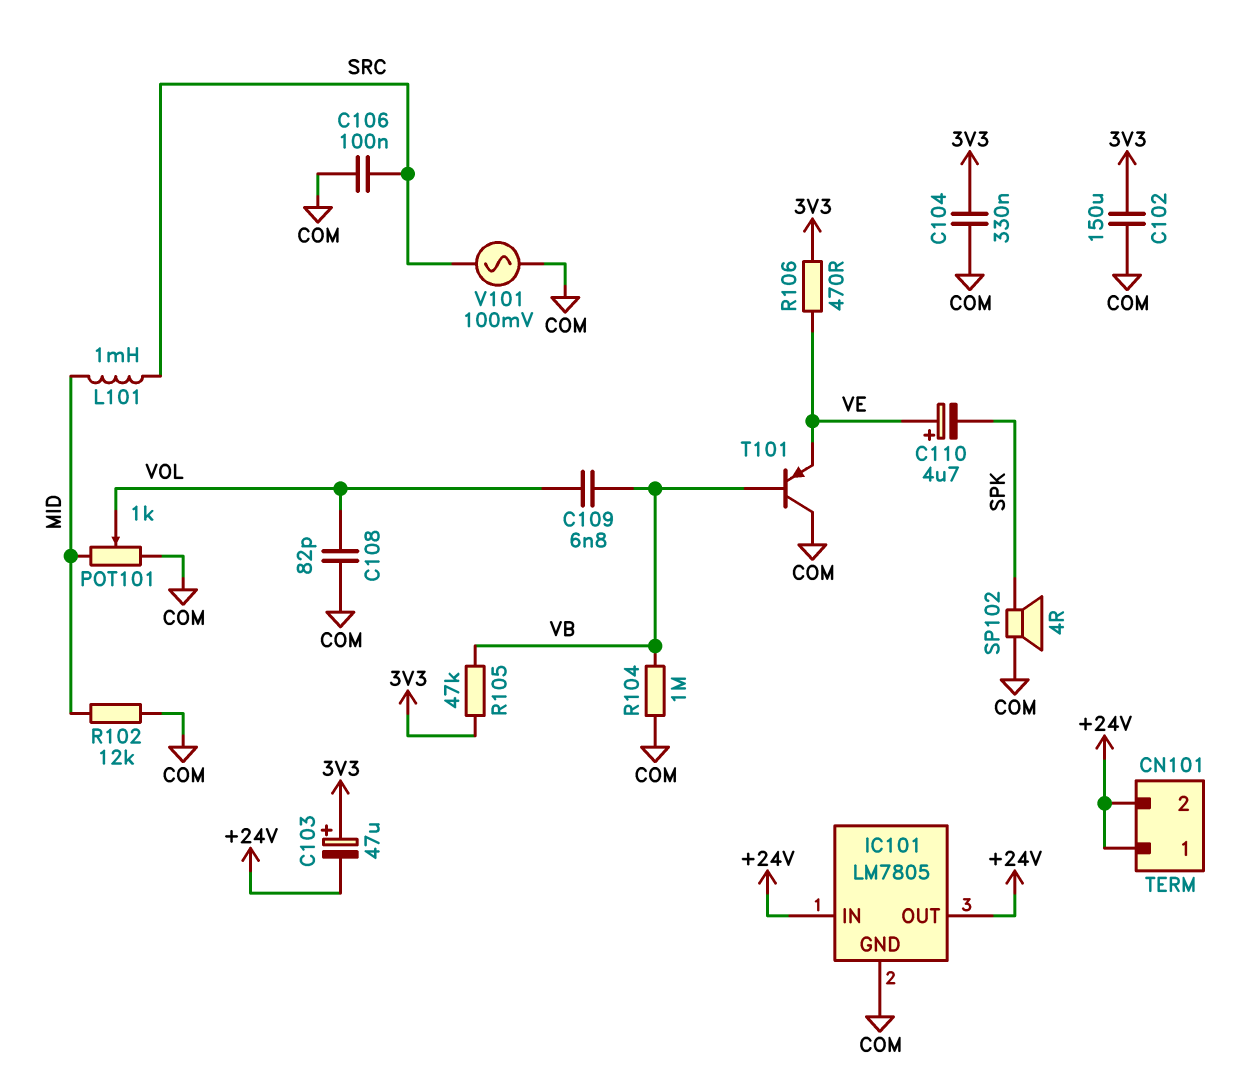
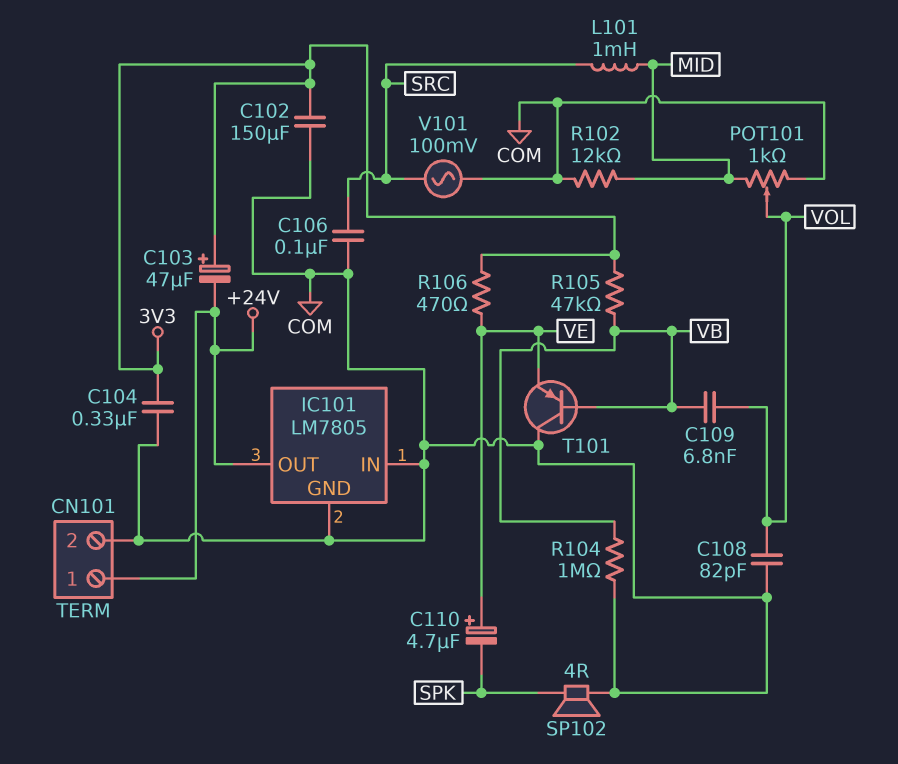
CN101 pin 2: +24V -> COM
IC101 pin IN: +24V -> COM

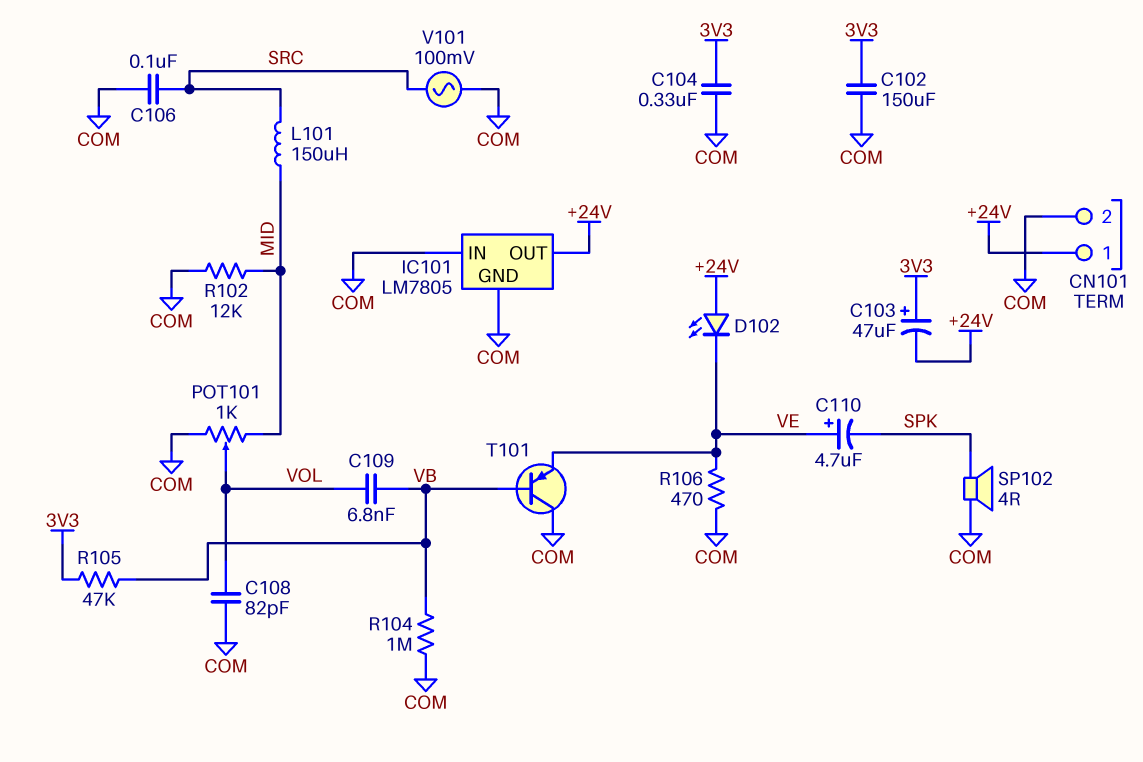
D102: none -> LED (A +24V, K VE)
L101: 1mH (MID, SRC) -> 150uH (MID, SRC)
R106: 470 (3V3, VE) -> 470 (COM, VE)

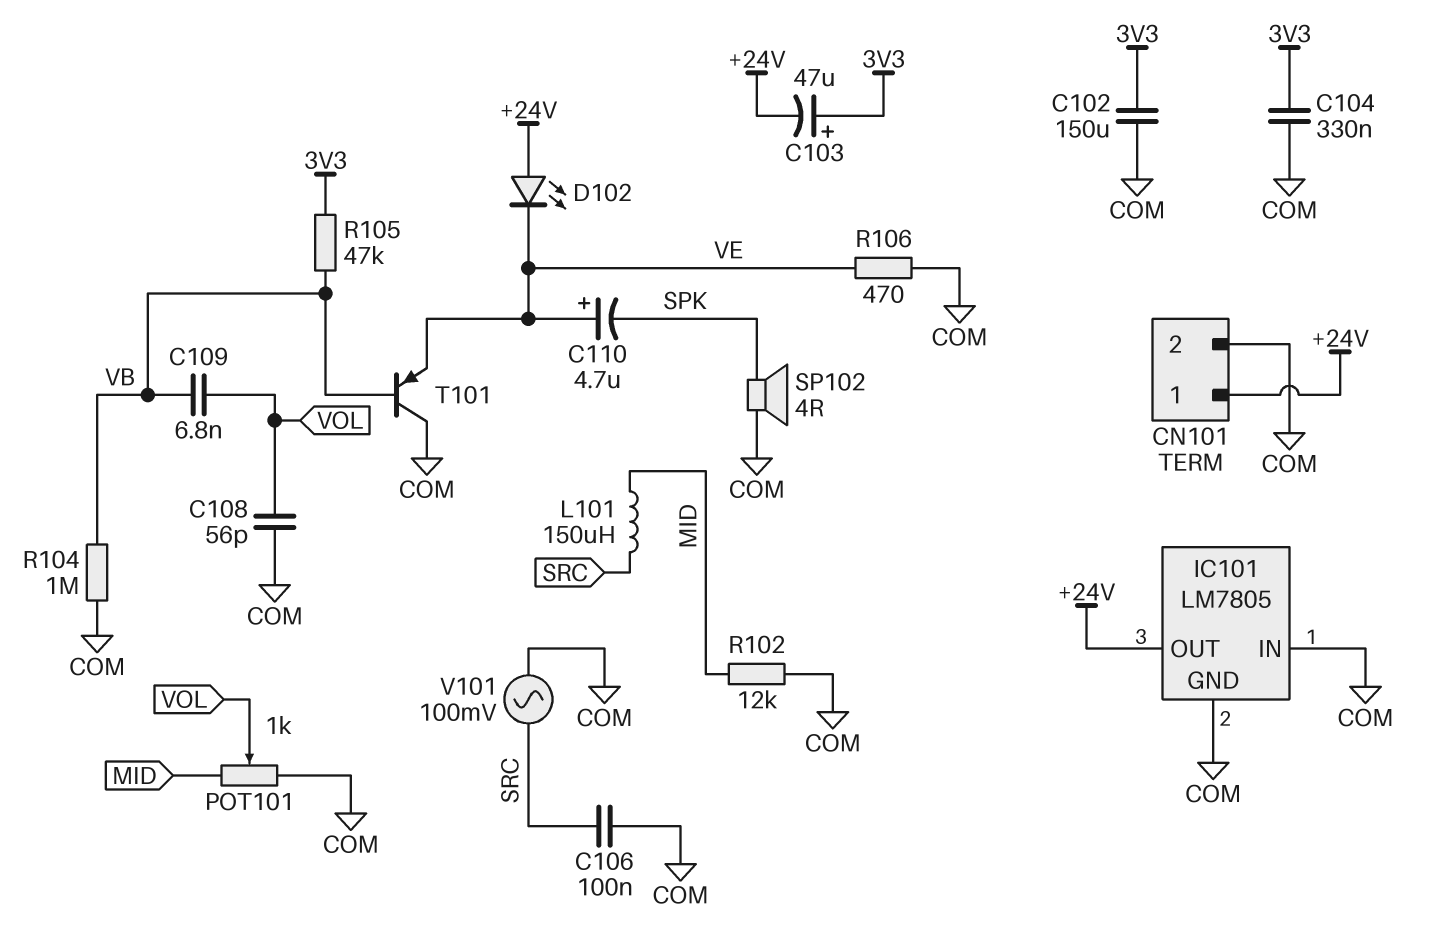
C108: 82pF (COM, VOL) -> 56pF (COM, VOL)

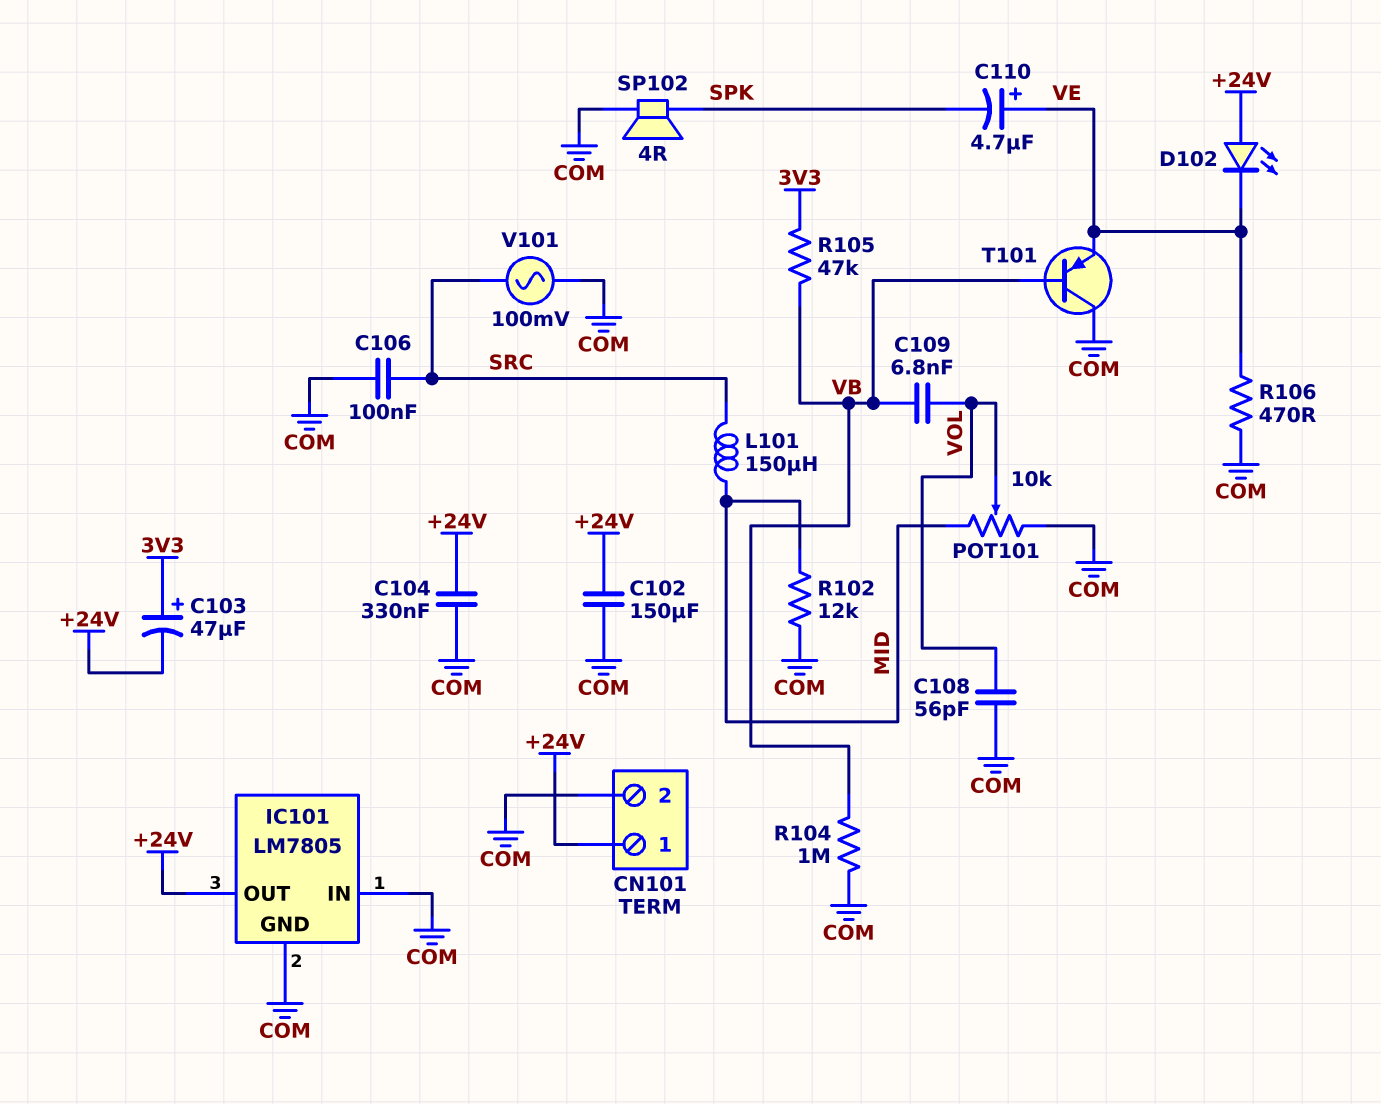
C102: 150uF (3V3, COM) -> 150uF (+24V, COM)
C104: 330nF (3V3, COM) -> 330nF (+24V, COM)
POT101: 1k (COM, MID, wiper VOL) -> 10k (COM, MID, wiper VOL)

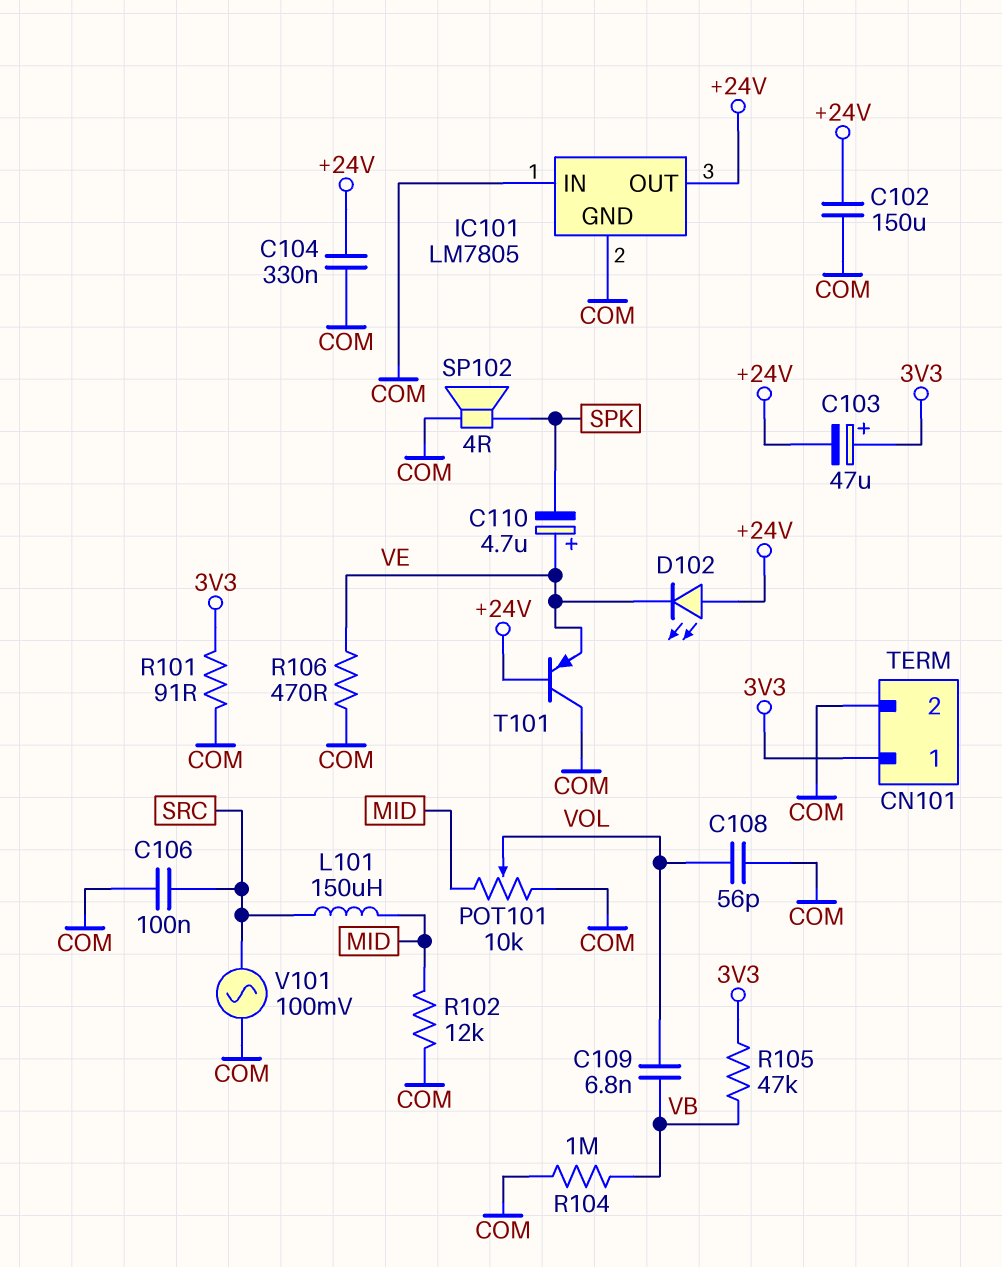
CN101 pin 1: +24V -> 3V3
R101: none -> 91 (3V3, COM)
T101: PNP (B VB, C COM, E VE) -> PNP (B +24V, C COM, E VE)

